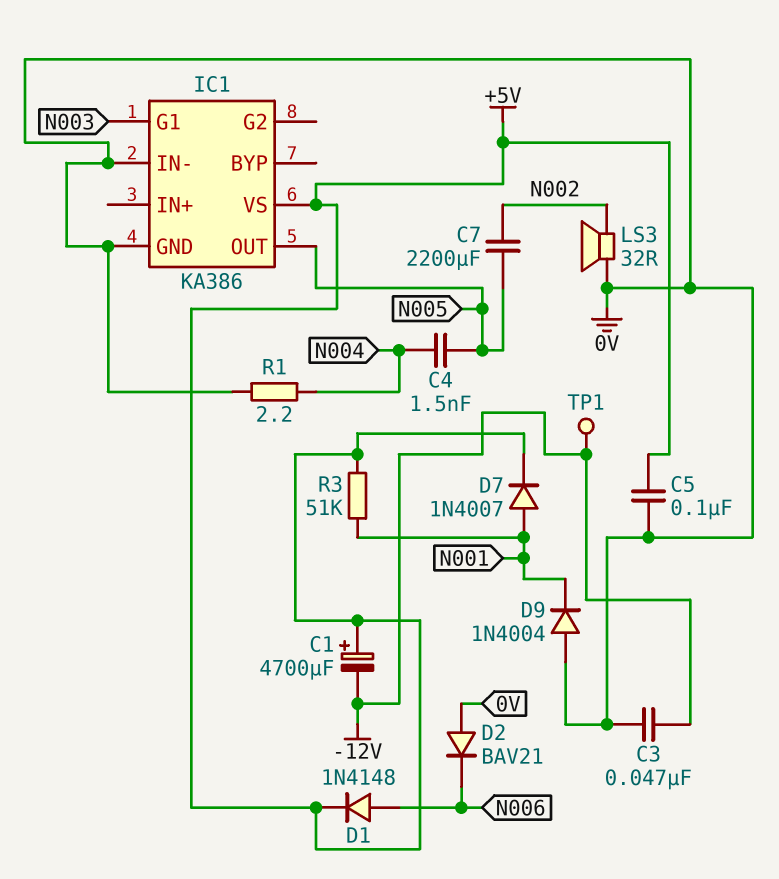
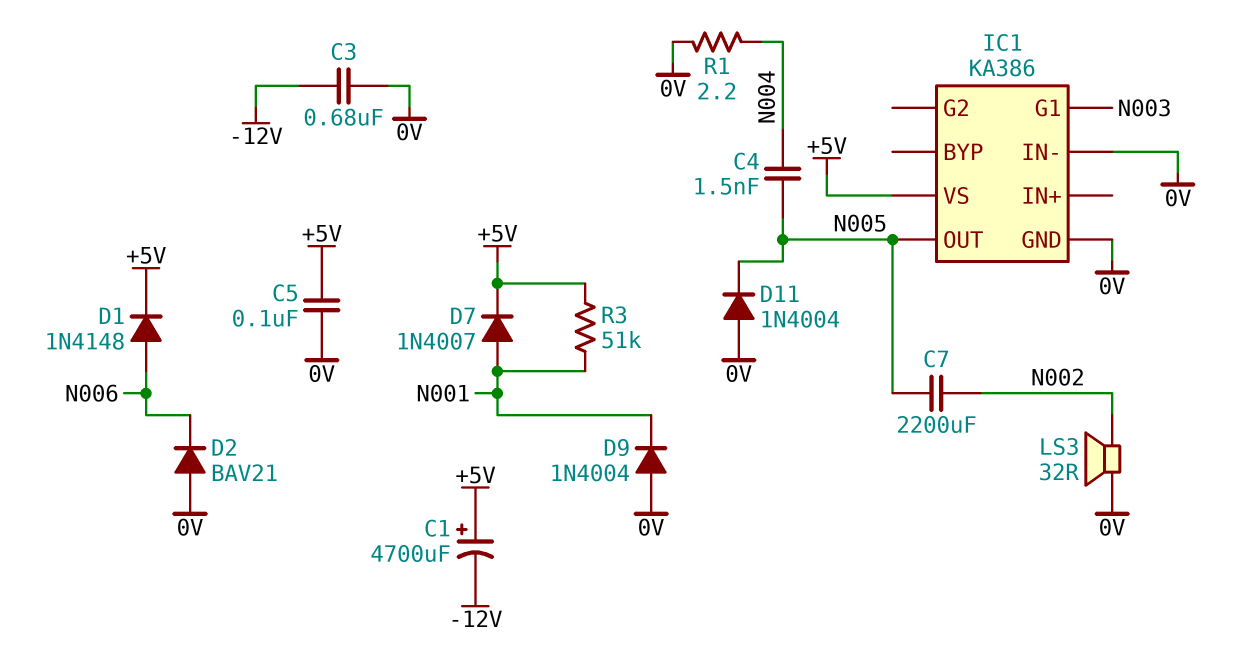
C3: 47nF (-12V, 0V) -> 680nF (-12V, 0V)
D11: none -> diode 1N4004 (A 0V, K N005)
TP1: test point (-12V) -> none

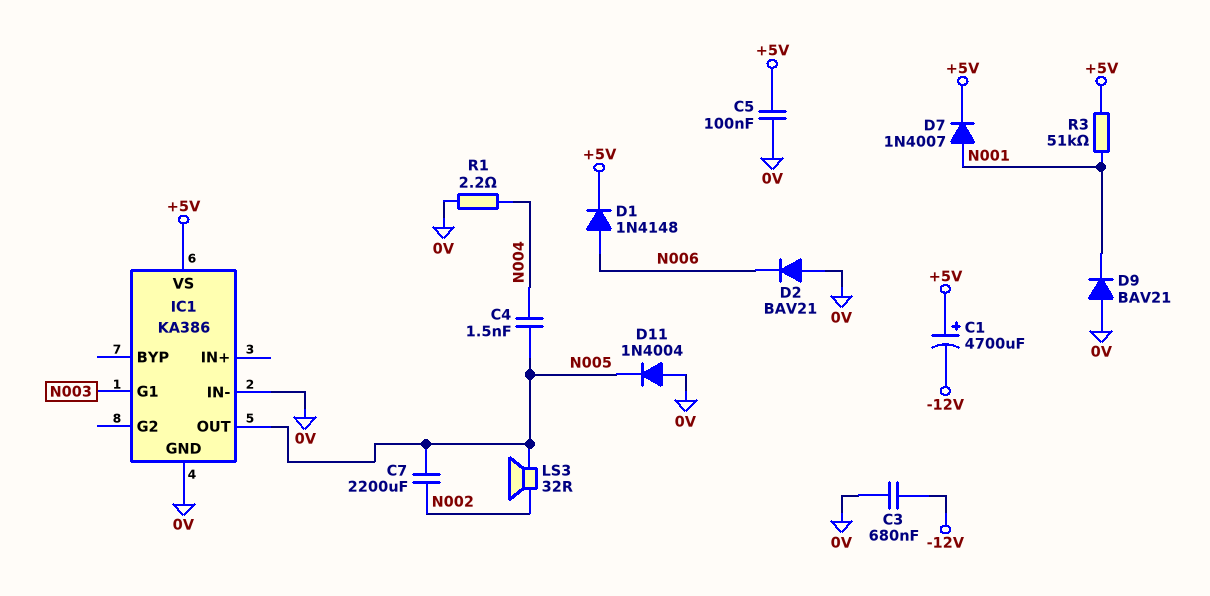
D9: diode 1N4004 (A 0V, K N001) -> diode BAV21 (A 0V, K N001)
LS3: speaker 32R (0V, N002) -> speaker 32R (N002, N005)

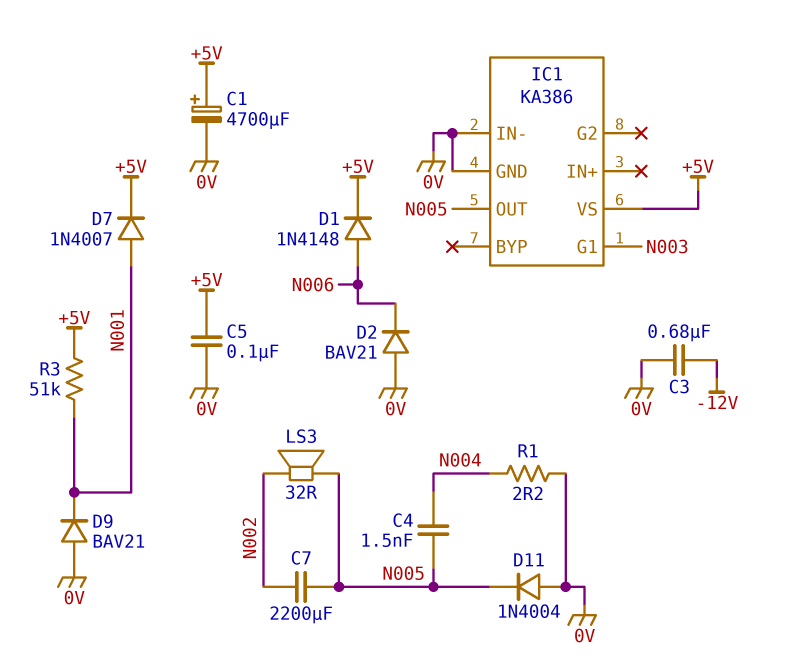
C1: 4700uF (plus +5V, minus -12V) -> 4700uF (plus +5V, minus 0V)

